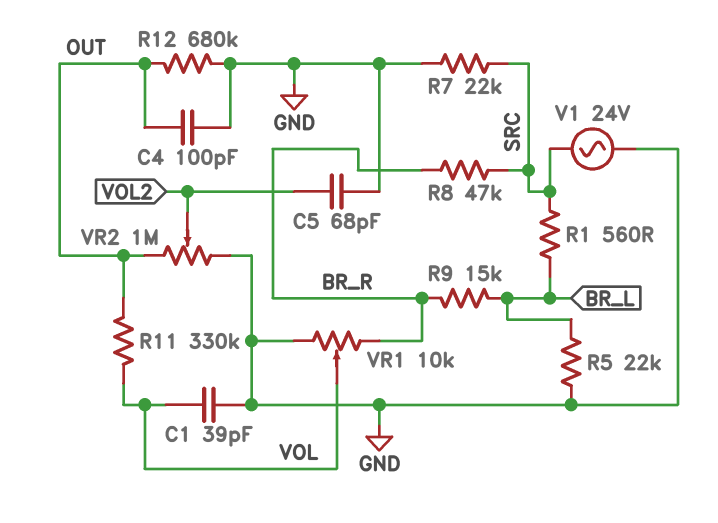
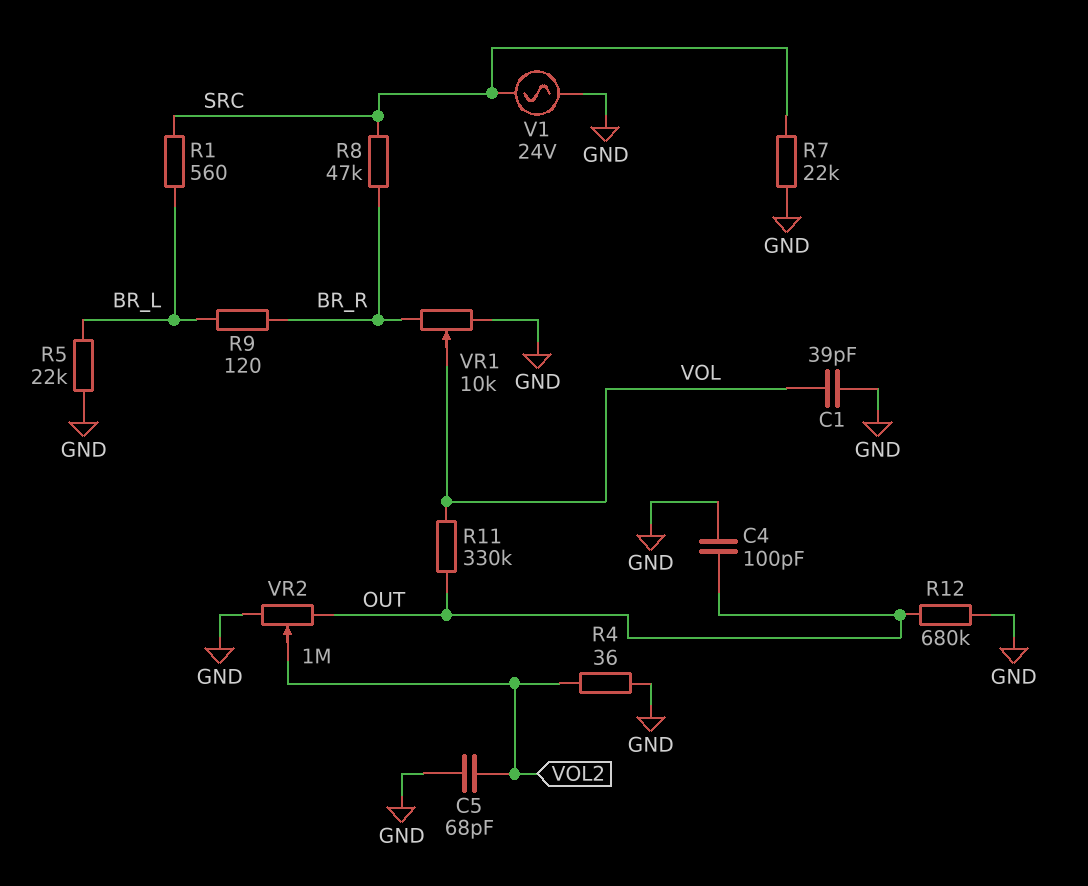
R4: none -> 36 (GND, VOL2)
R9: 15k (BR_L, BR_R) -> 120 (BR_L, BR_R)

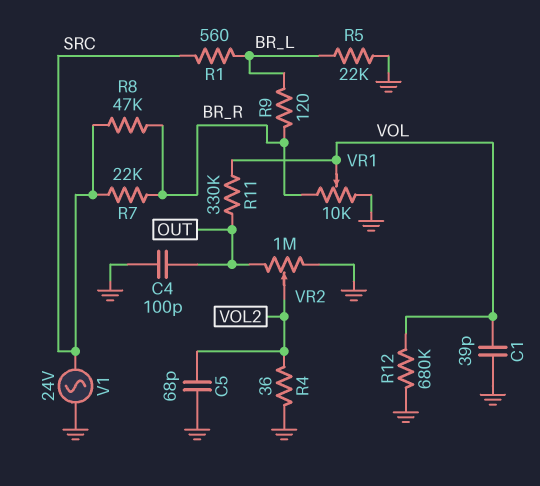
R7: 22k (GND, SRC) -> 22k (BR_R, SRC)
R12: 680k (GND, OUT) -> 680k (GND, VOL)

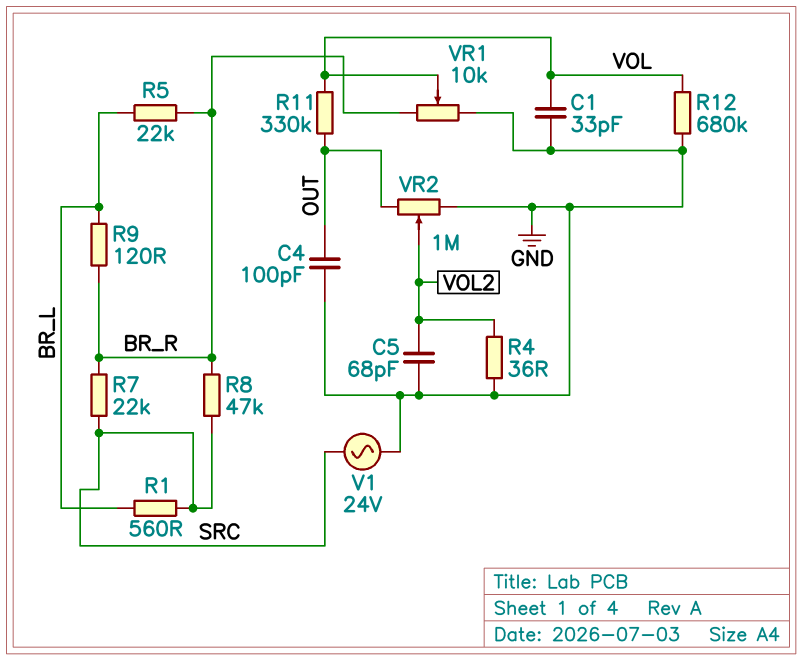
C1: 39pF (GND, VOL) -> 33pF (GND, VOL)
R5: 22k (BR_L, GND) -> 22k (BR_L, BR_R)

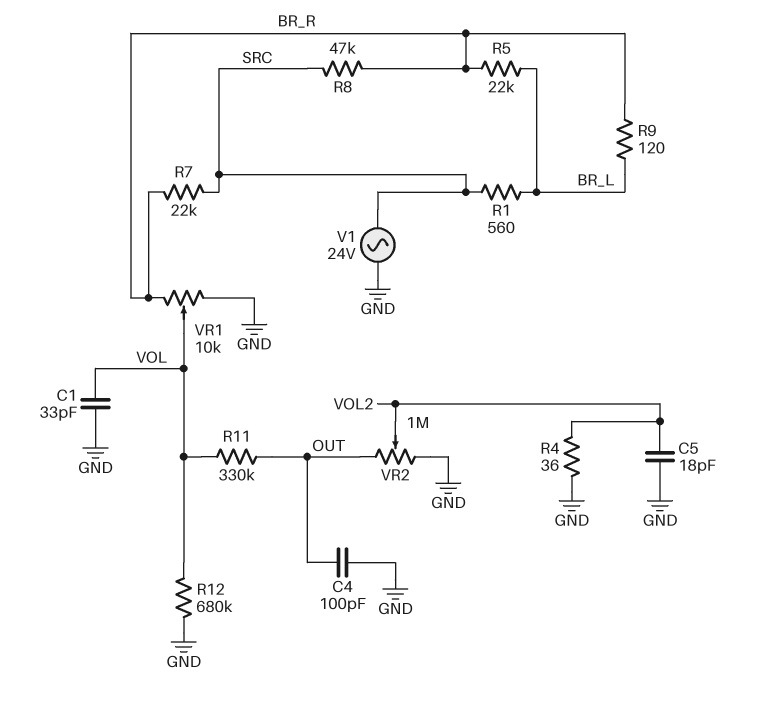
C5: 68pF (GND, VOL2) -> 18pF (GND, VOL2)

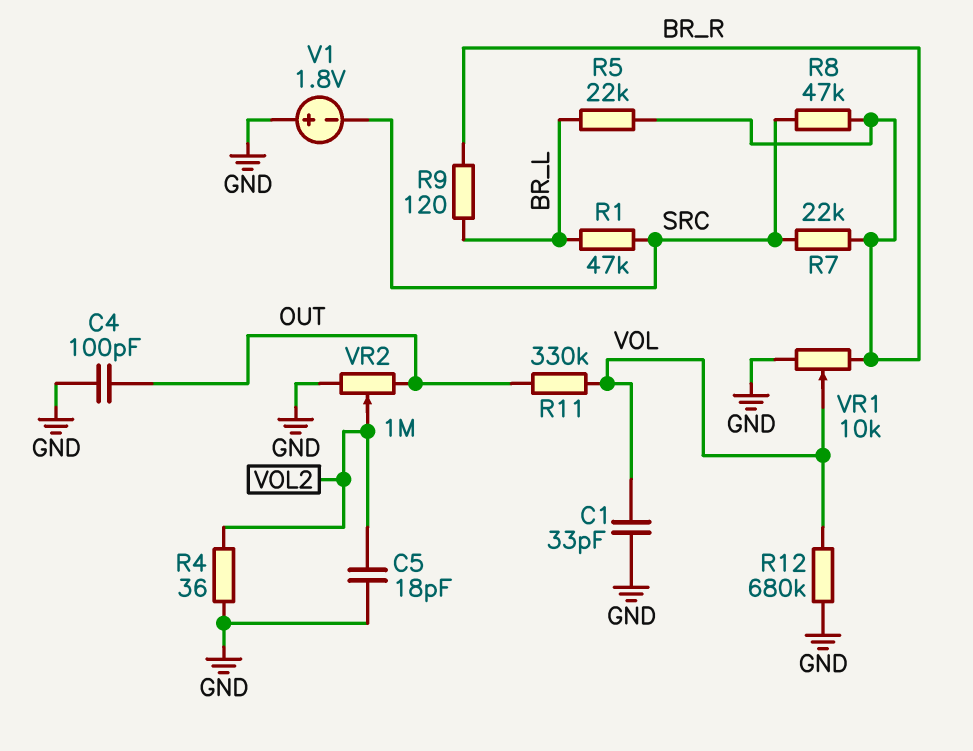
R1: 560 (BR_L, SRC) -> 47k (BR_L, SRC)
V1: AC 24V (GND, SRC) -> 1.8V (plus GND, minus SRC)

